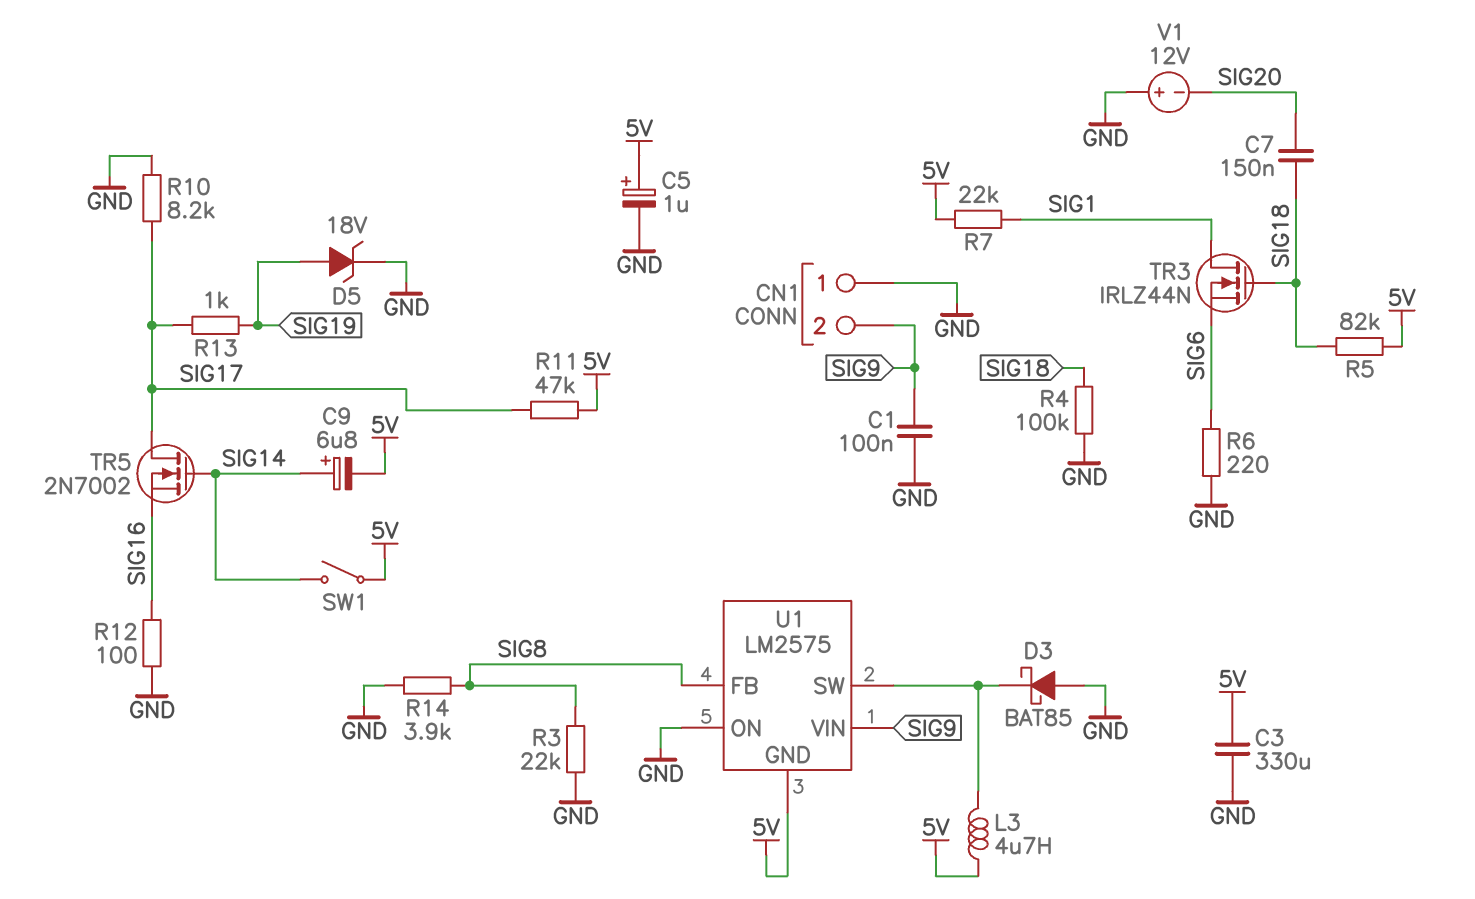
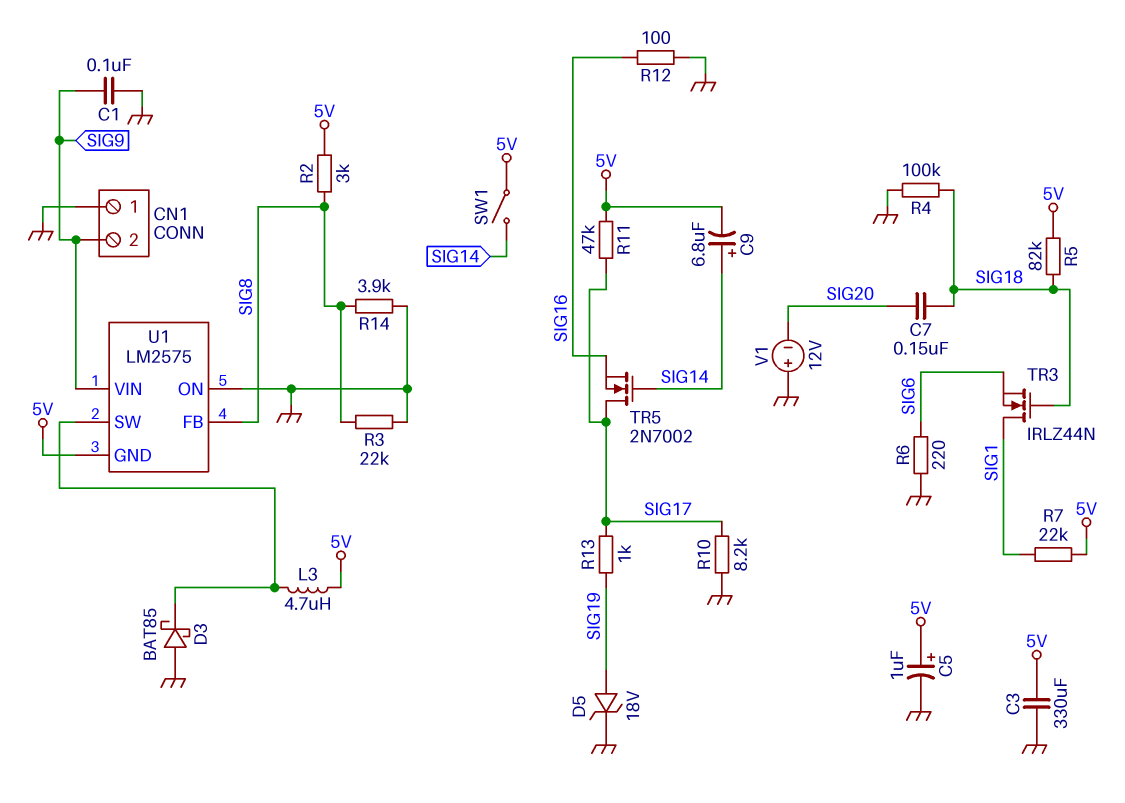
R2: none -> 3k (5V, SIG8)

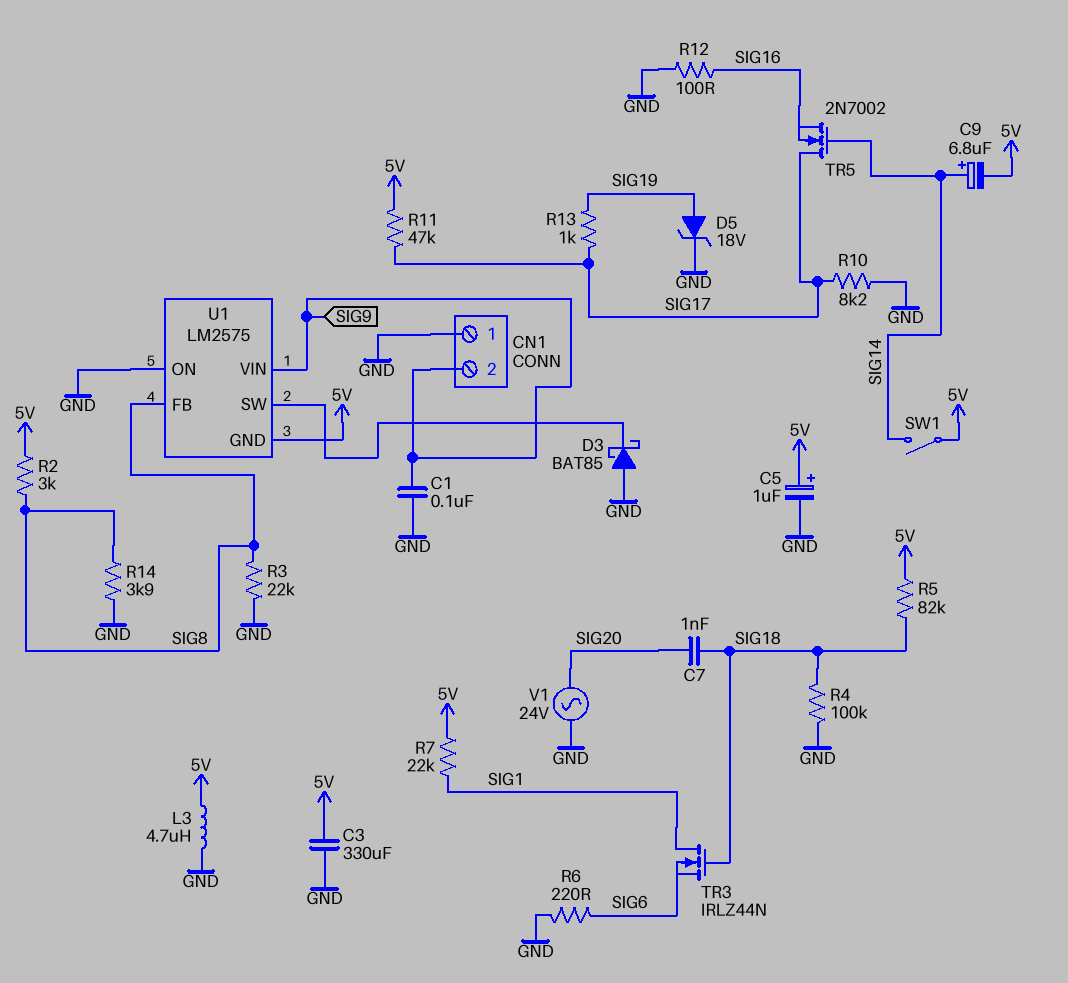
C7: 150nF (SIG18, SIG20) -> 1nF (SIG18, SIG20)
L3: 4.7uH (5V, U1/SW) -> 4.7uH (5V, GND)
V1: 12V (plus GND, minus SIG20) -> AC 24V (GND, SIG20)

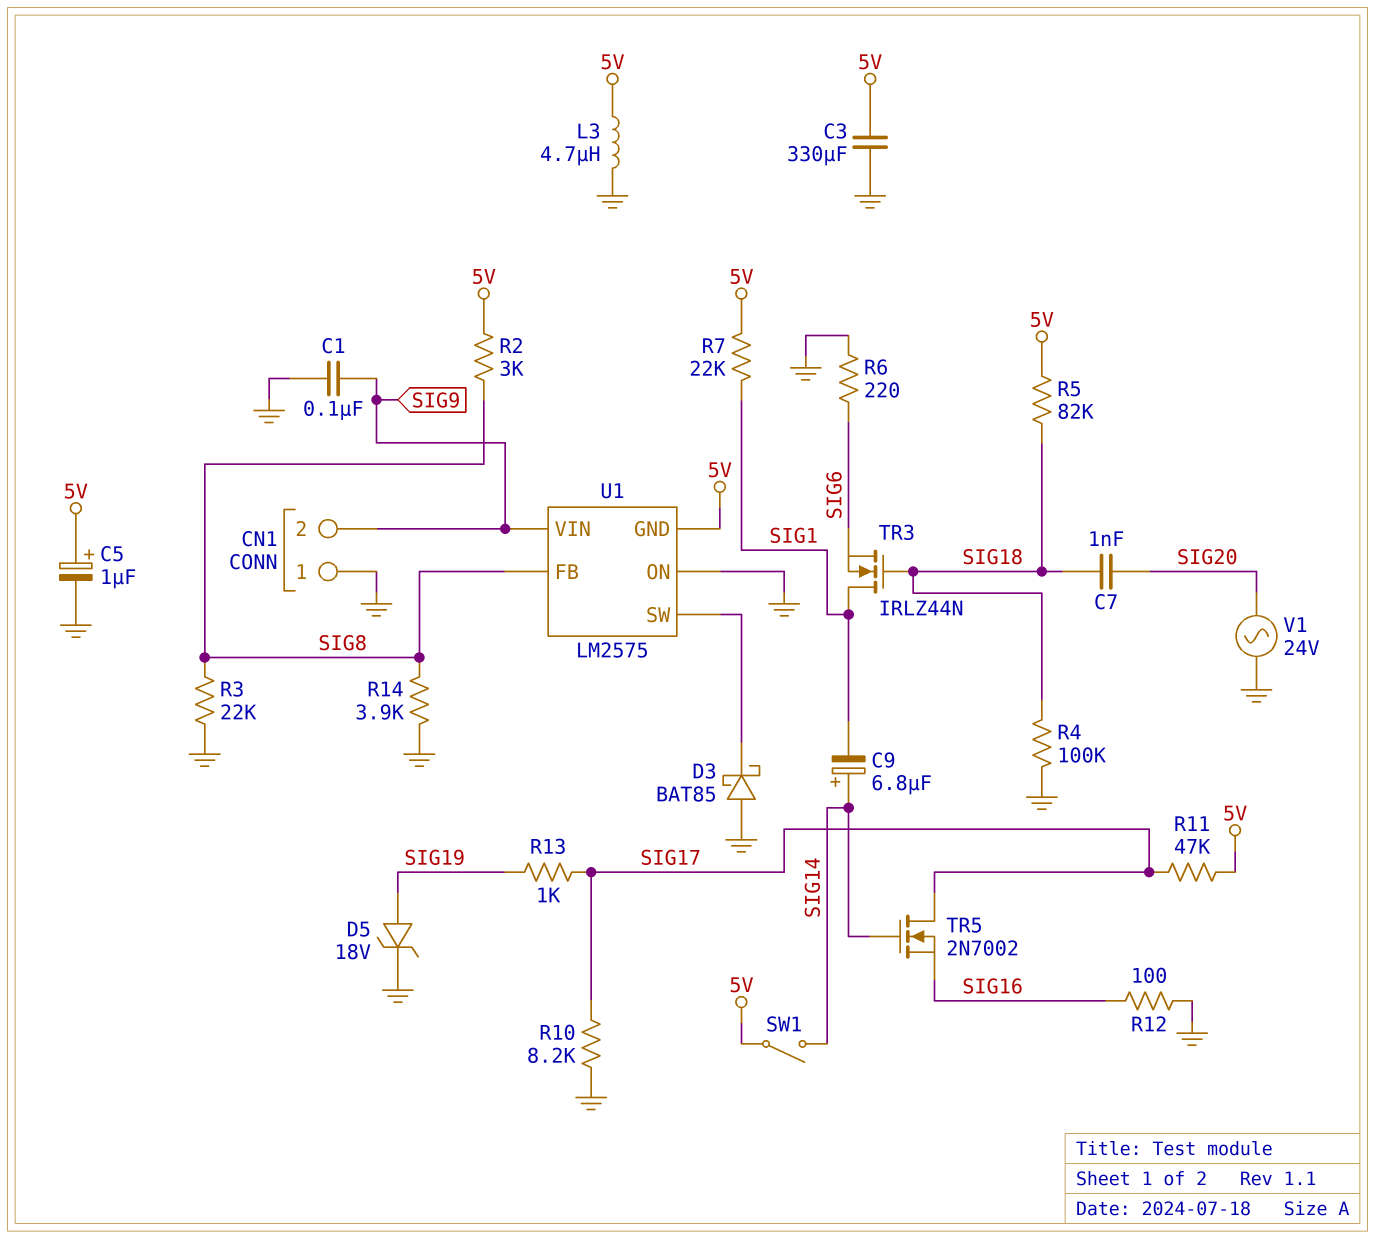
C9: 6.8uF (plus SIG14, minus 5V) -> 6.8uF (plus SIG14, minus SIG1)

